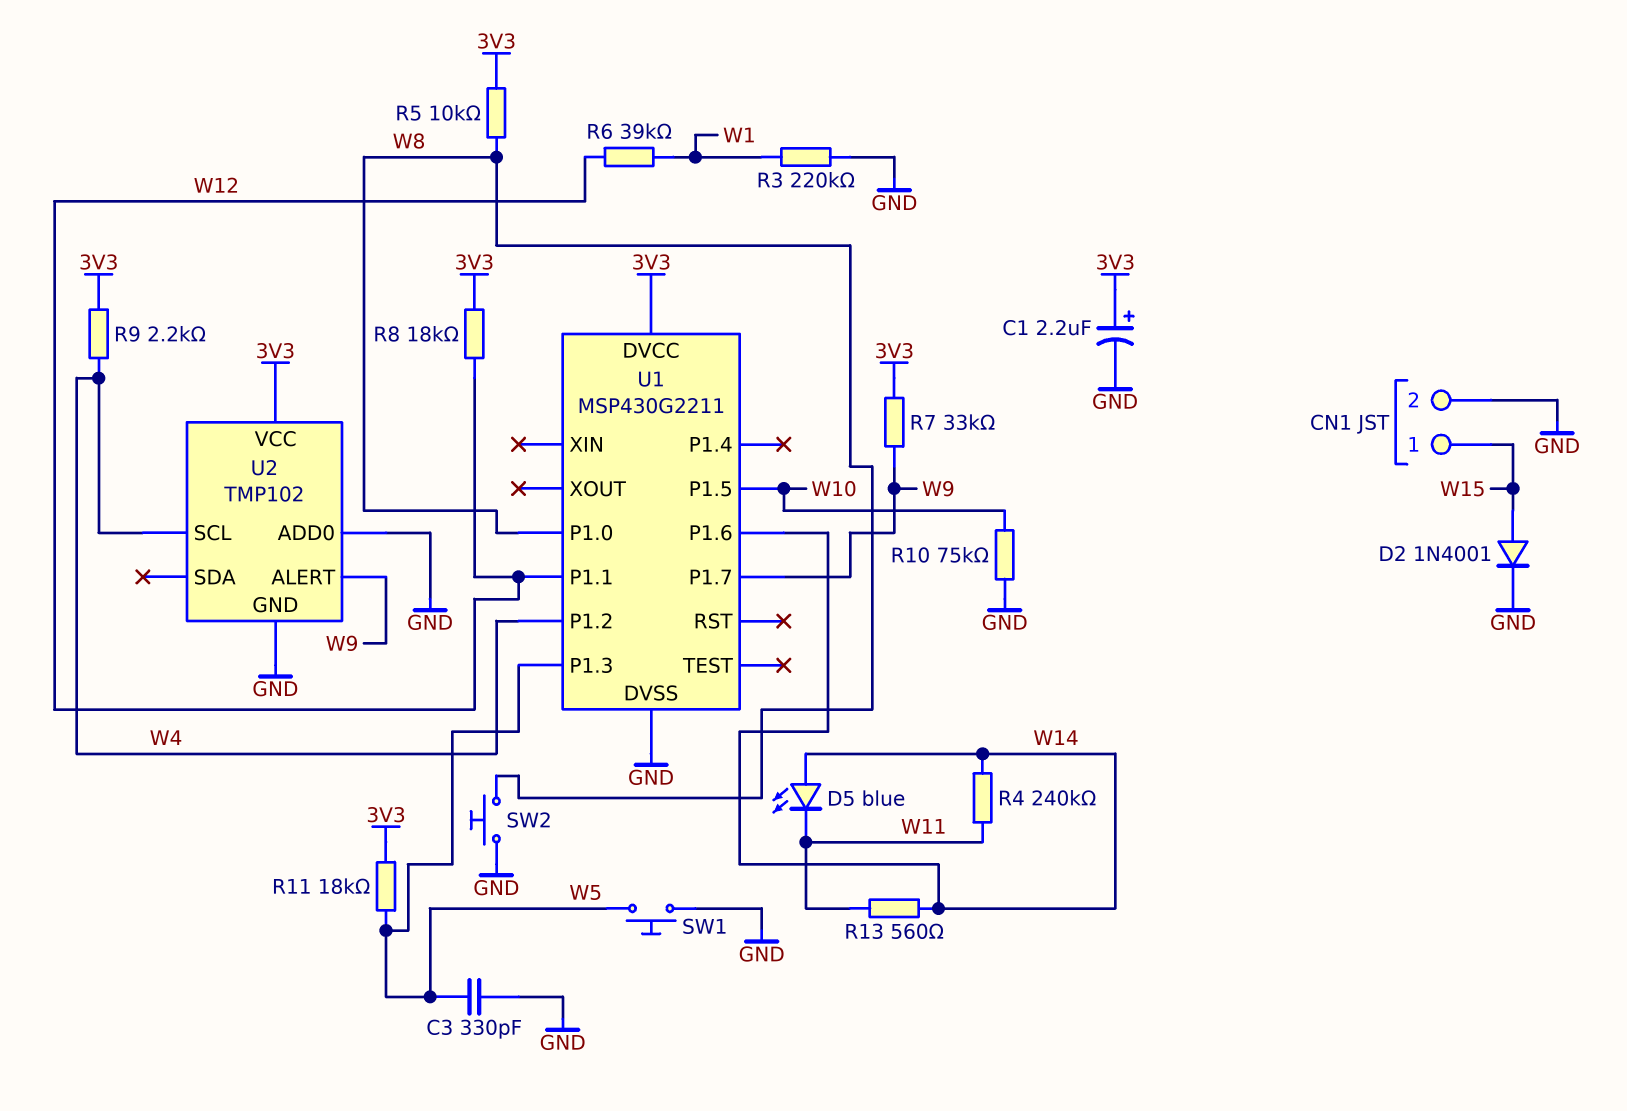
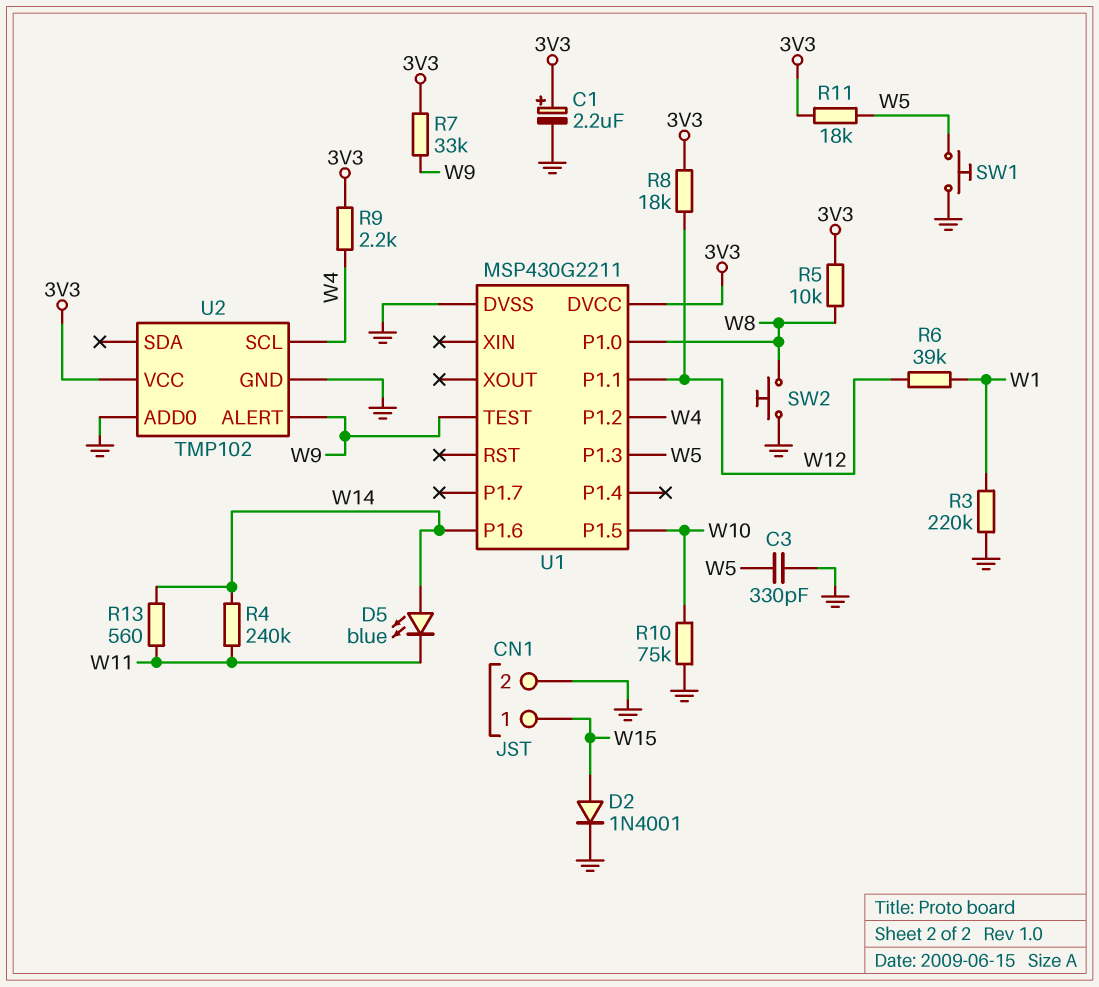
U1 pin P1.7: W9 -> none
U1 pin TEST: none -> W9

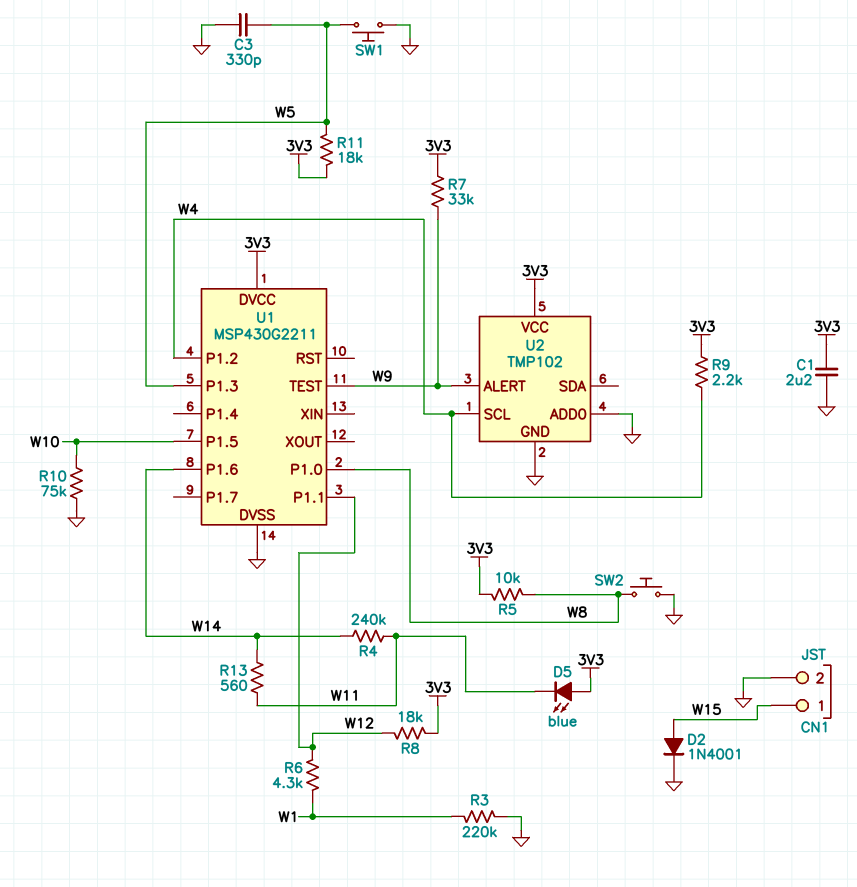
C1: 2.2uF (plus 3V3, minus GND) -> 2.2uF (3V3, GND)
D5: LED blue (A W14, K W11) -> LED blue (A 3V3, K W11)
R6: 39k (W1, W12) -> 4.3k (W1, W12)

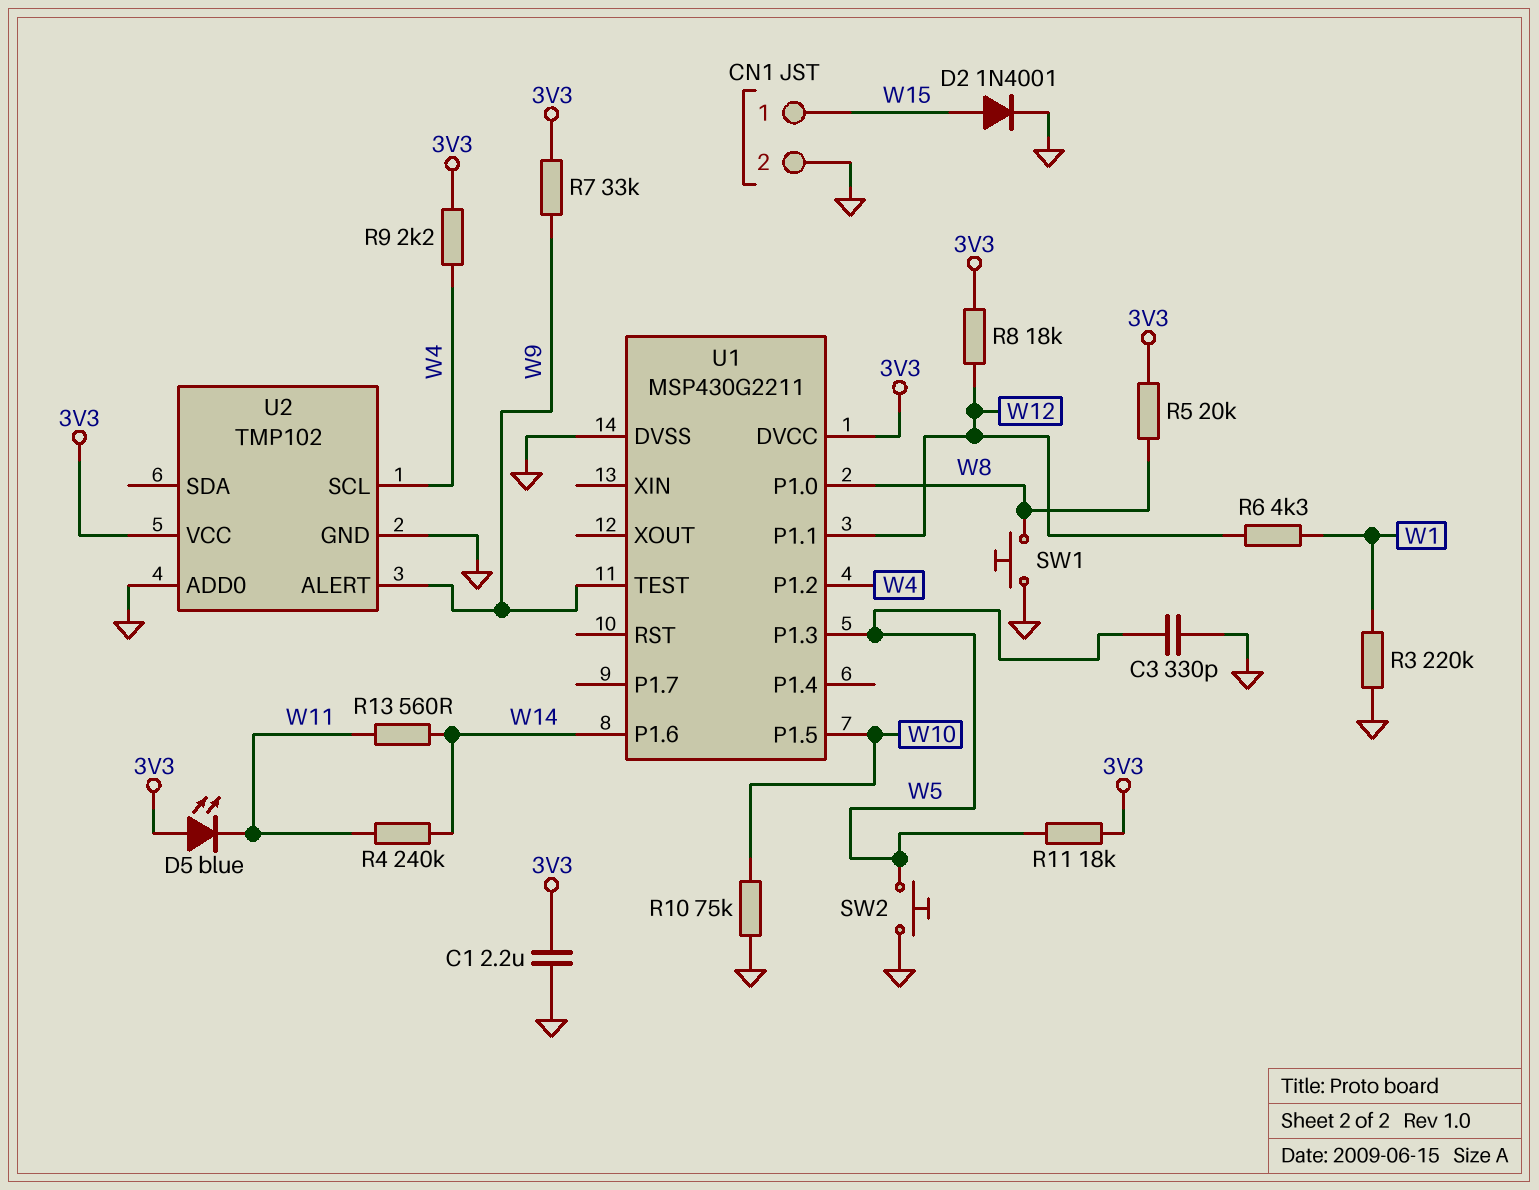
R5: 10k (3V3, W8) -> 20k (3V3, W8)
SW1: button (GND, W5) -> button (GND, W8)
SW2: button (GND, W8) -> button (GND, W5)

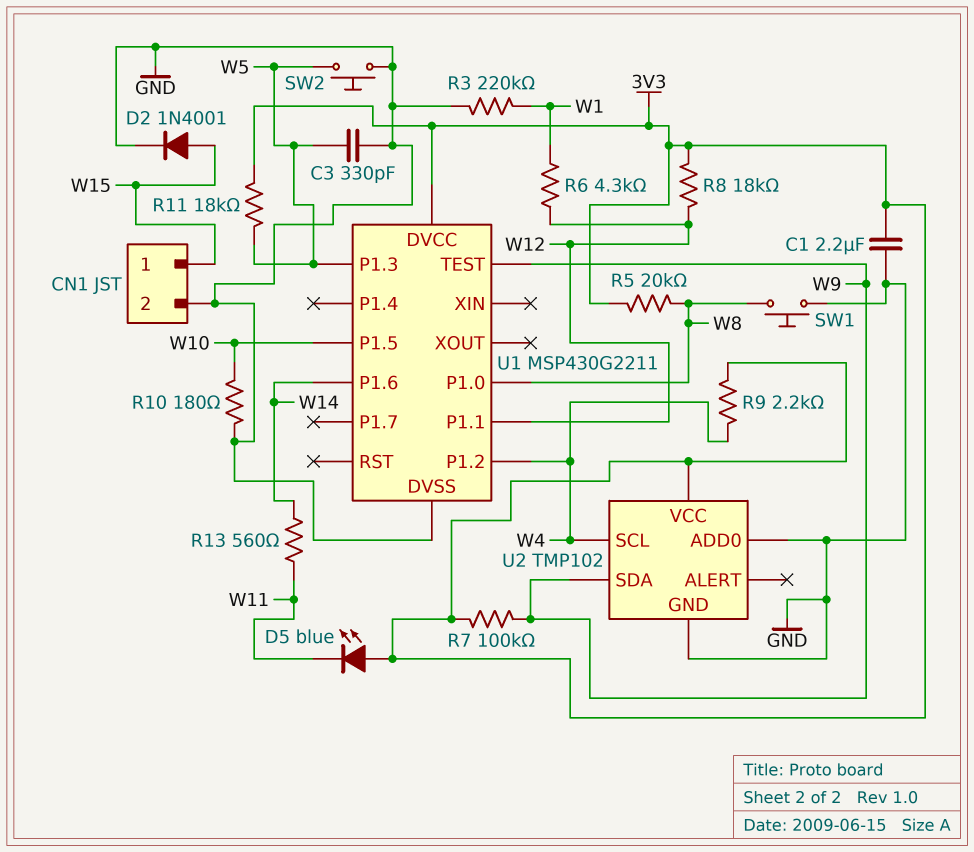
R4: 240k (W11, W14) -> none
R7: 33k (3V3, W9) -> 100k (3V3, W9)
R10: 75k (GND, W10) -> 180 (GND, W10)
U2 pin ALERT: W9 -> none
U2 pin SDA: none -> W9

